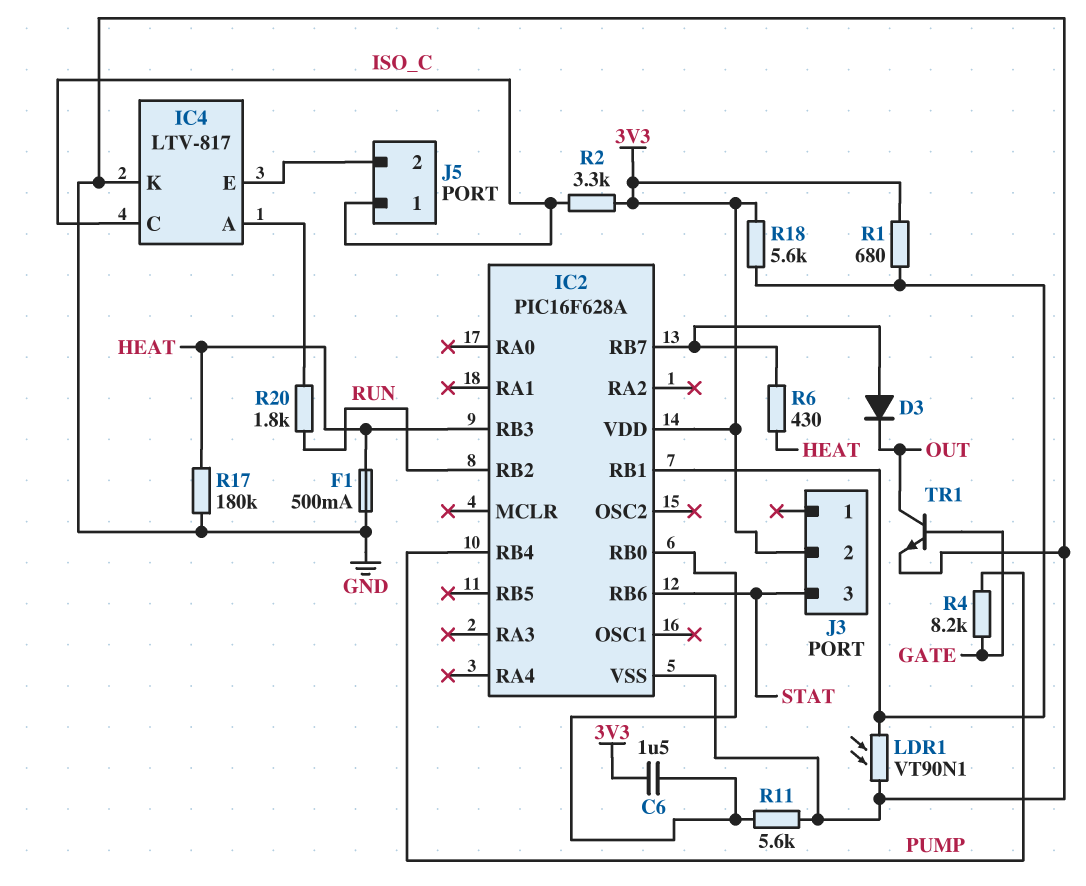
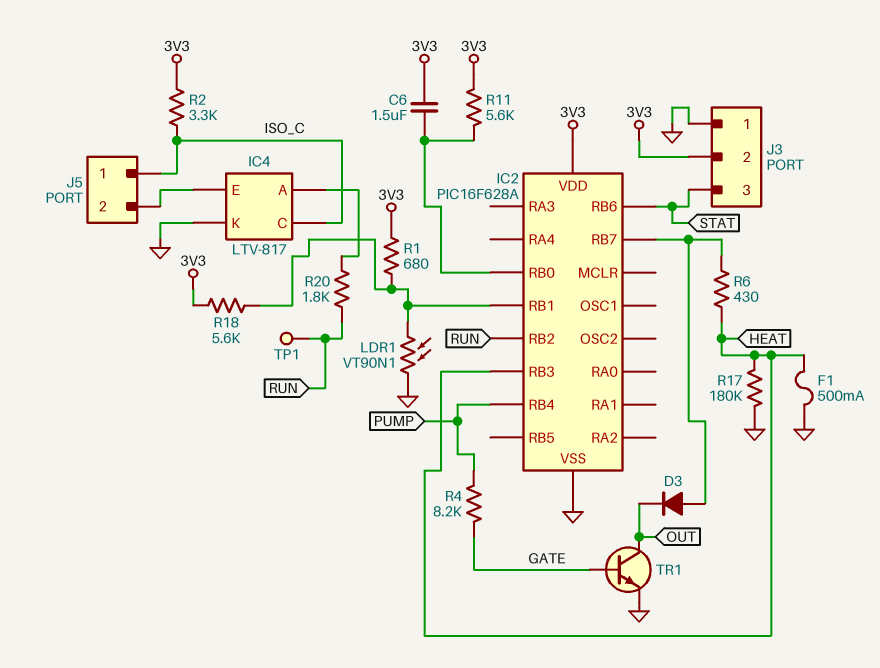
J3 pin 1: none -> GND
R11: 5.6k (GND, IC2/RB0) -> 5.6k (3V3, IC2/RB0)
TP1: none -> test point (RUN)

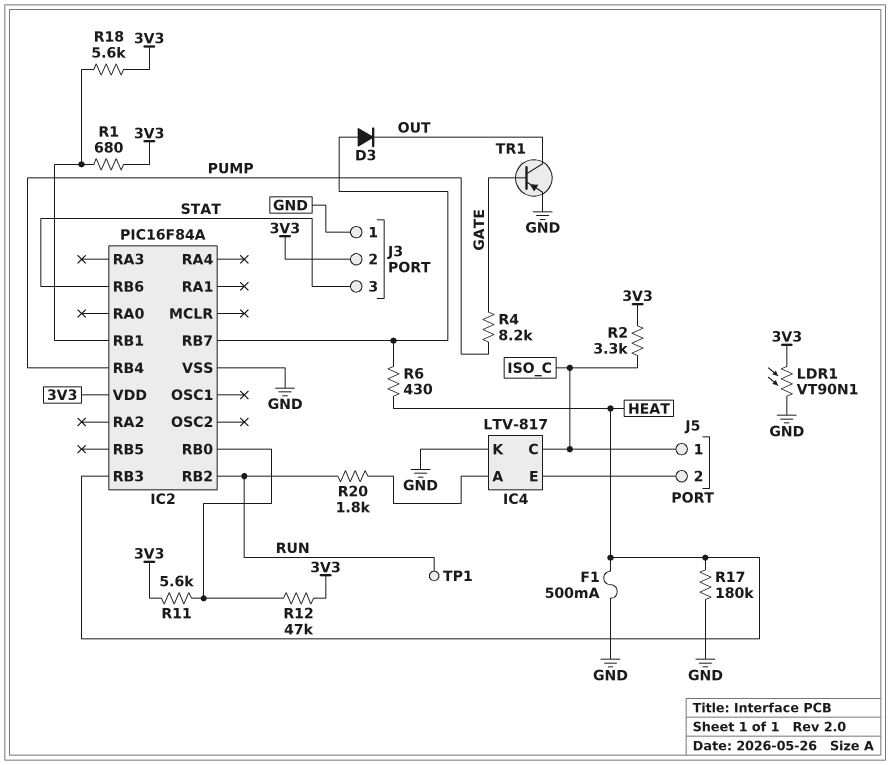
C6: 1.5uF (3V3, IC2/RB0) -> none
IC2: PIC16F628A -> PIC16F84A
LDR1: VT90N1 (GND, IC2/RB1) -> VT90N1 (3V3, GND)
R12: none -> 47k (3V3, IC2/RB0)
TR1: NPN (B GATE, C OUT, E GND) -> PNP (B GATE, C OUT, E GND)

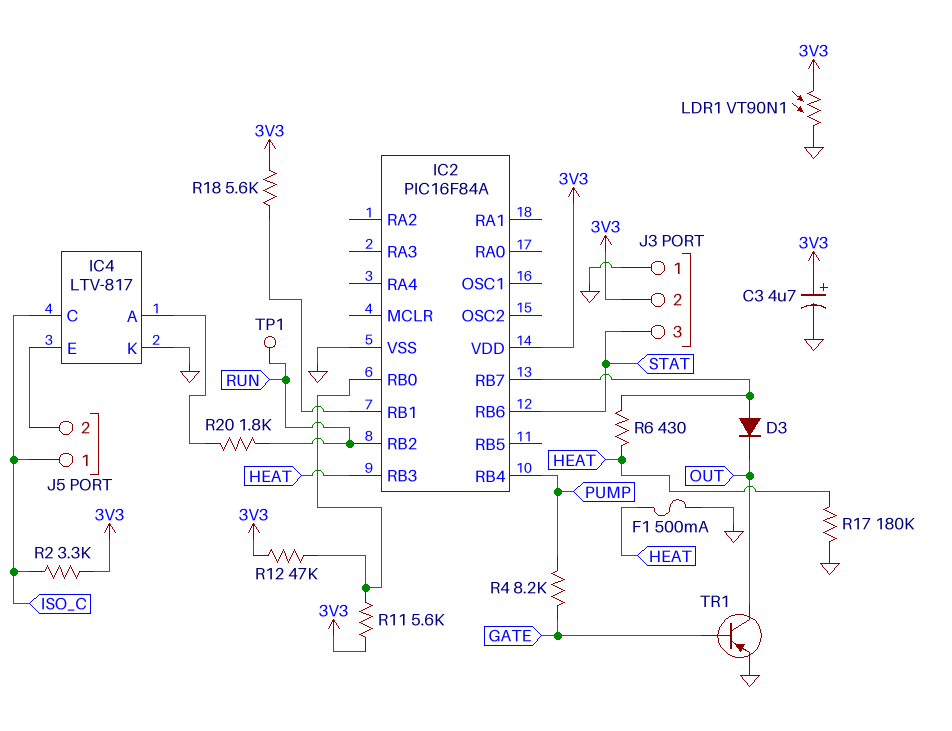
C3: none -> 4.7uF (plus 3V3, minus GND)
R1: 680 (3V3, IC2/RB1) -> none

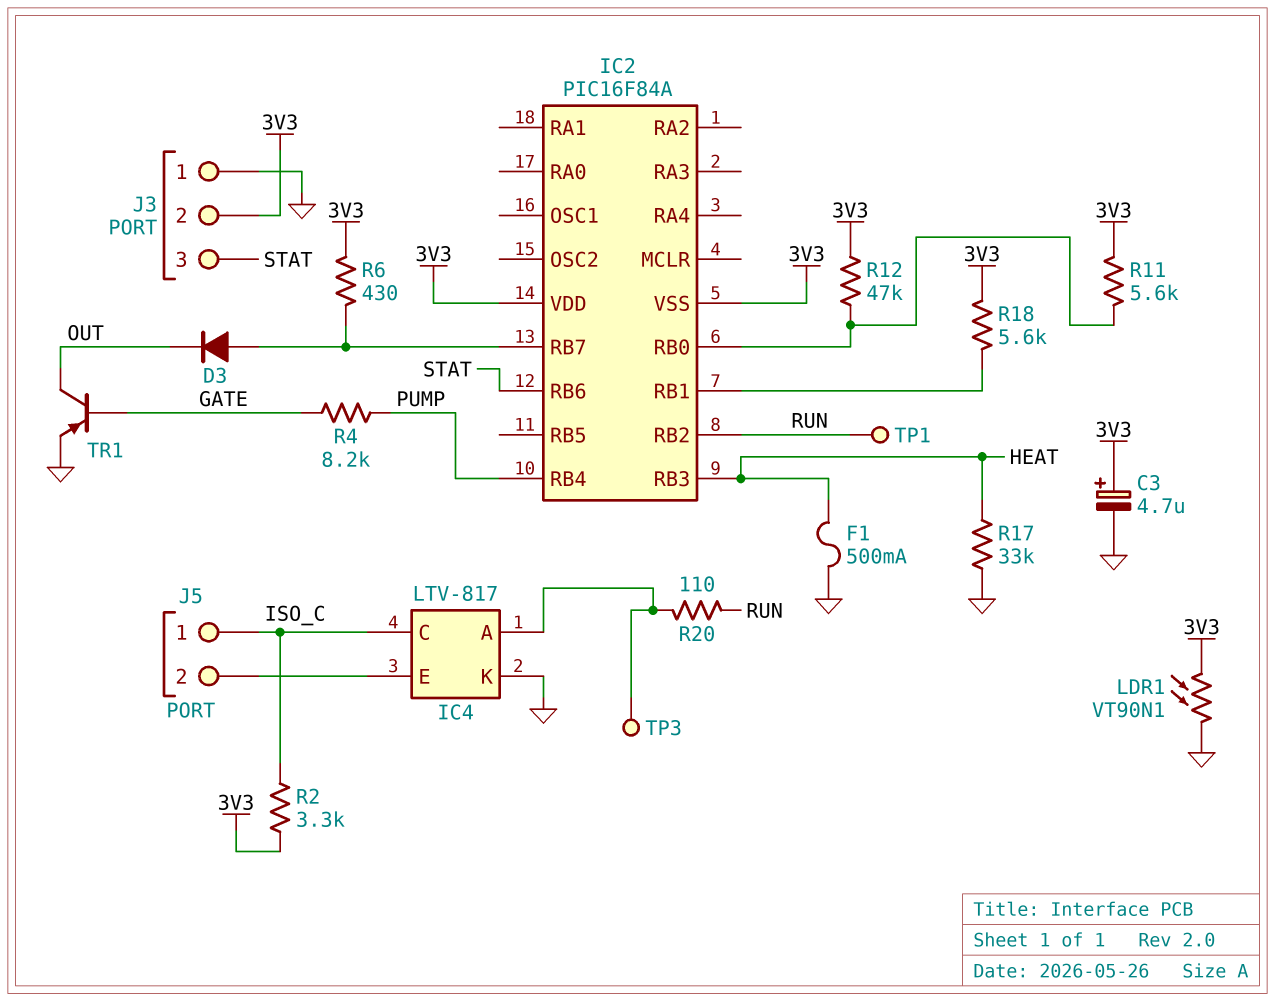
IC2 pin VSS: GND -> 3V3
R6: 430 (HEAT, IC2/RB7) -> 430 (3V3, IC2/RB7)
R17: 180k (GND, HEAT) -> 33k (GND, HEAT)
R20: 1.8k (IC4/A, RUN) -> 110 (IC4/A, RUN)
TP3: none -> test point (IC4/A)

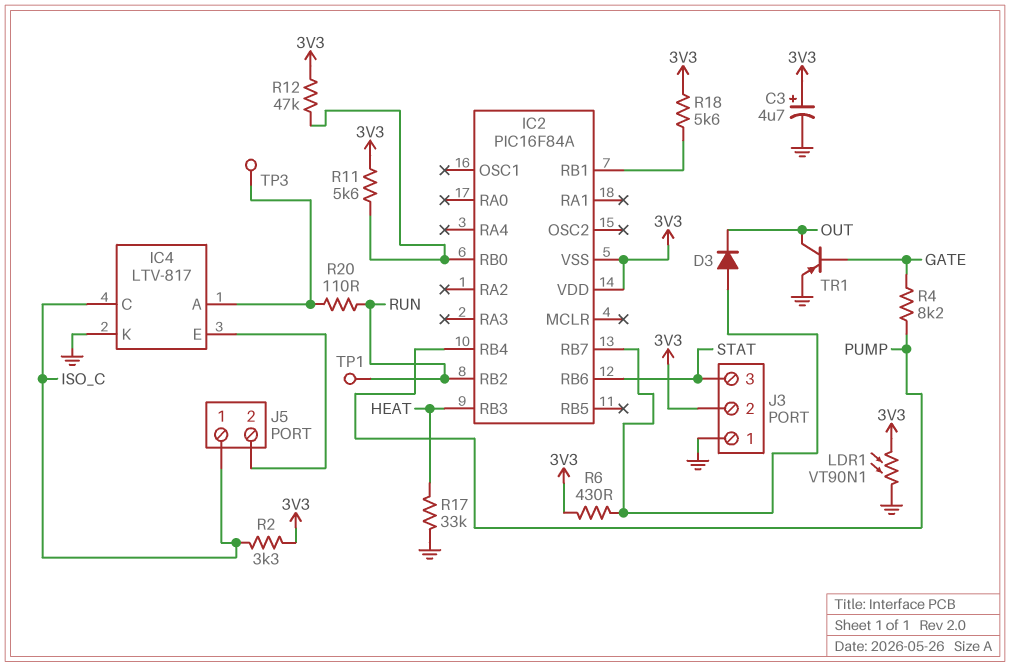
F1: 500mA (GND, HEAT) -> none

